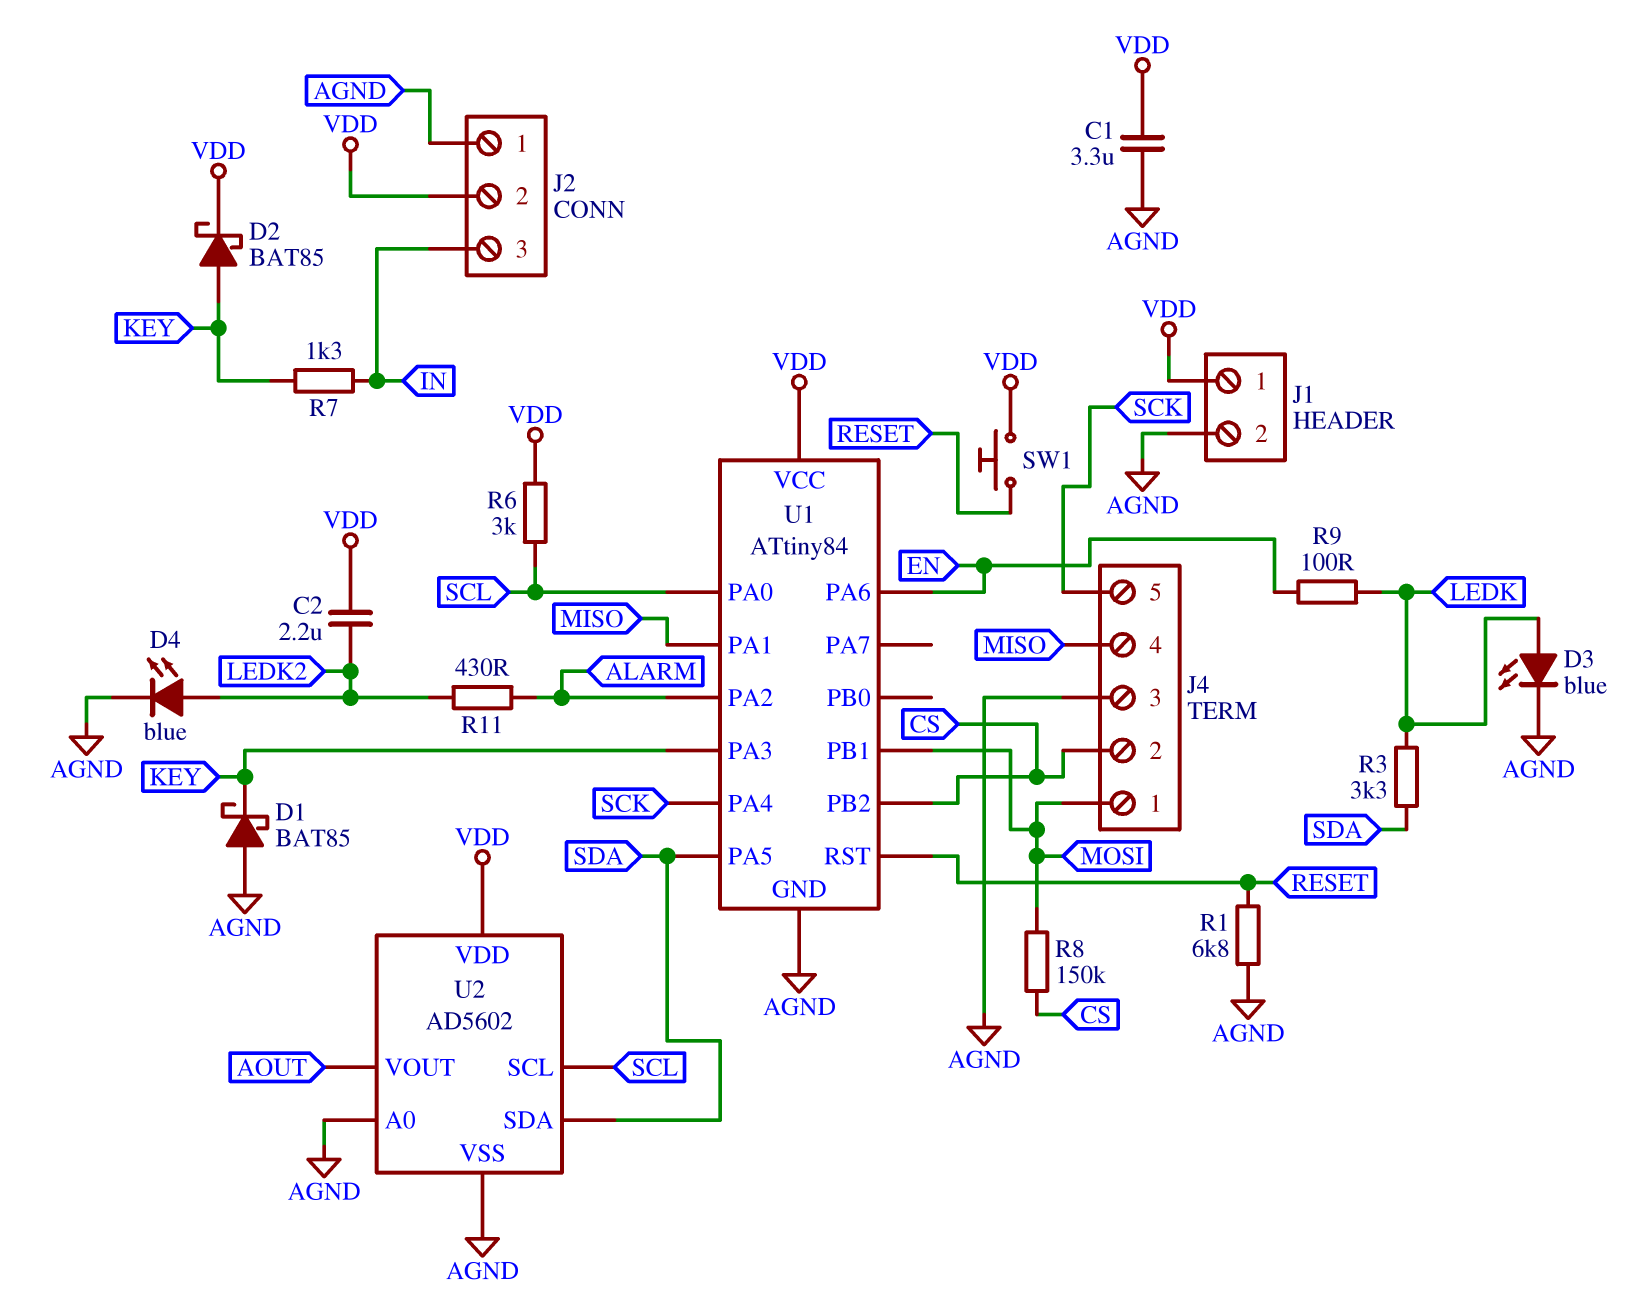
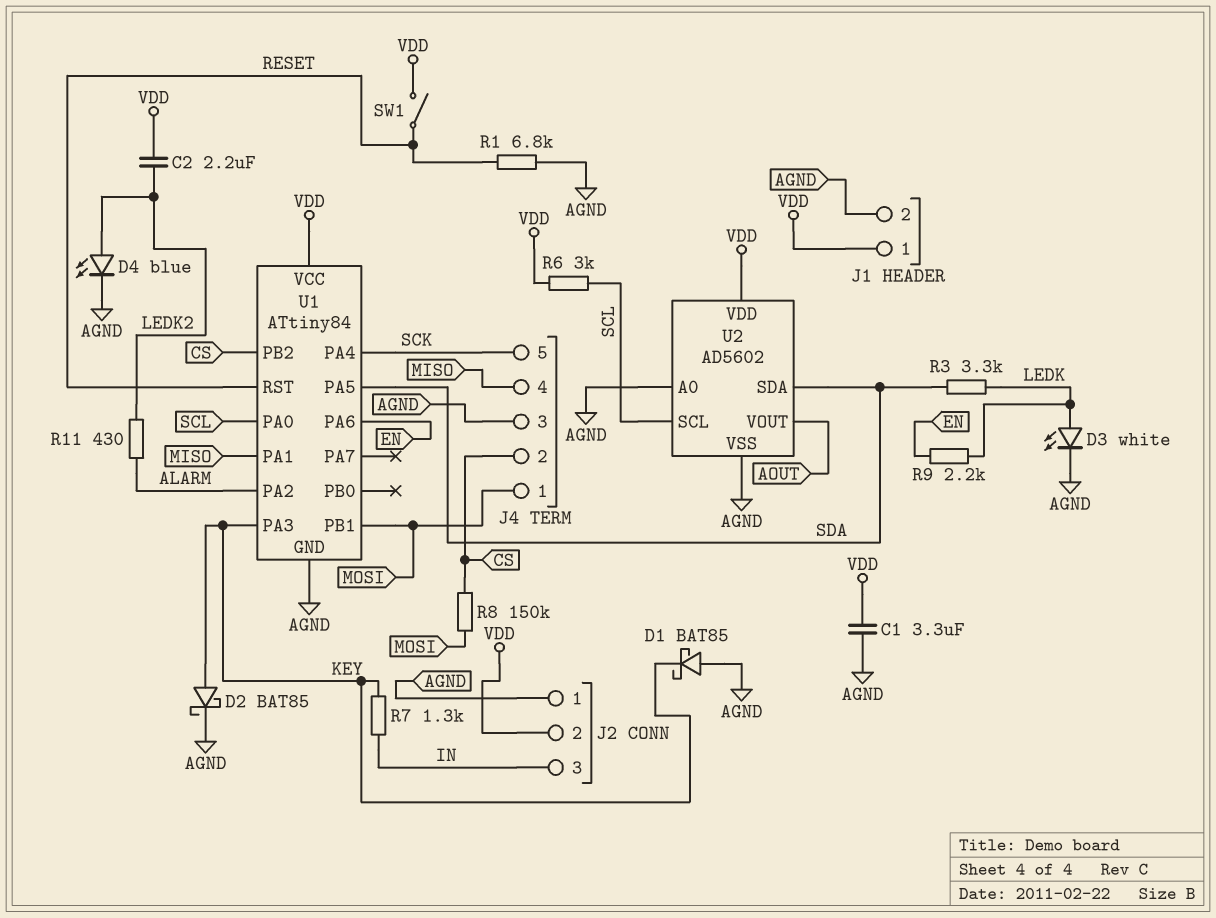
D2: schottky BAT85 (A KEY, K VDD) -> schottky BAT85 (A KEY, K AGND)
D3: LED blue (A LEDK, K AGND) -> LED white (A LEDK, K AGND)
R9: 100 (EN, LEDK) -> 2.2k (EN, LEDK)
SW1: button (RESET, VDD) -> switch (RESET, VDD)

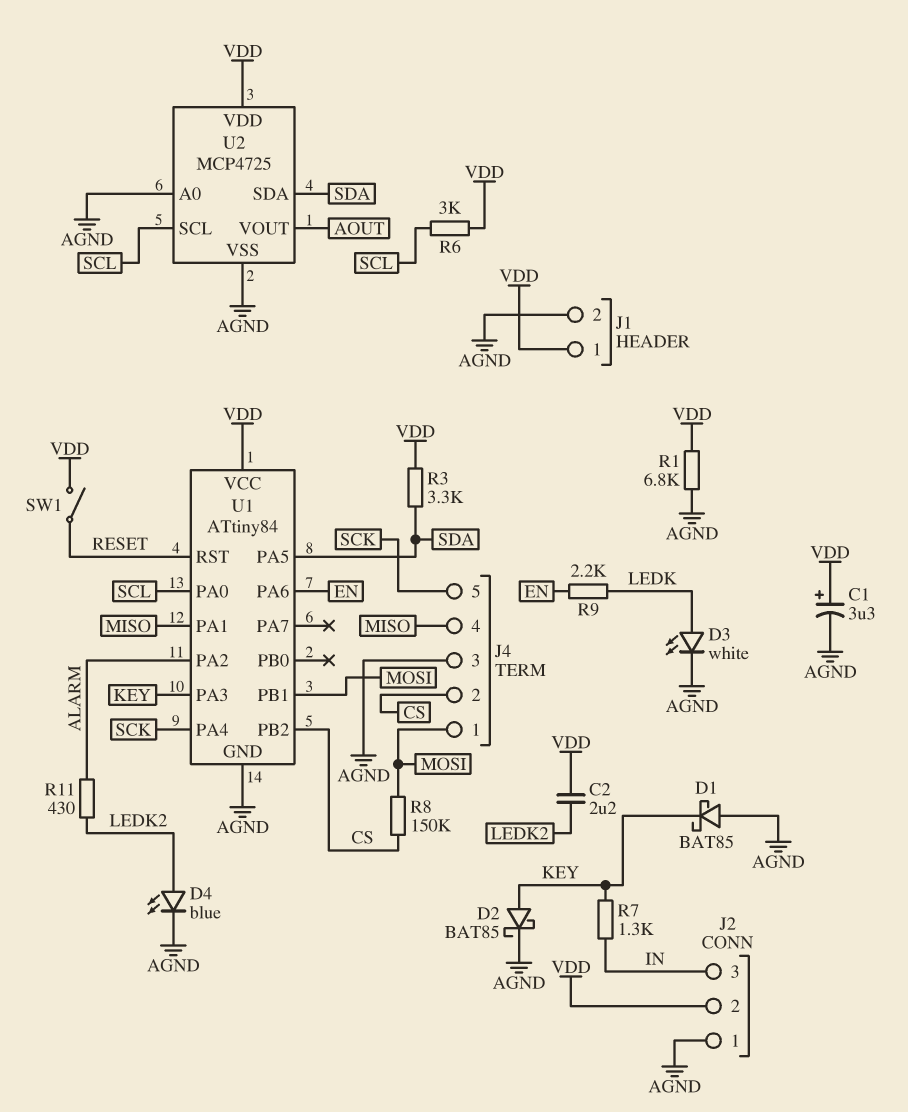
C1: 3.3uF (AGND, VDD) -> 3.3uF (plus VDD, minus AGND)
R1: 6.8k (AGND, RESET) -> 6.8k (AGND, VDD)
R3: 3.3k (LEDK, SDA) -> 3.3k (SDA, VDD)
U2: AD5602 -> MCP4725

